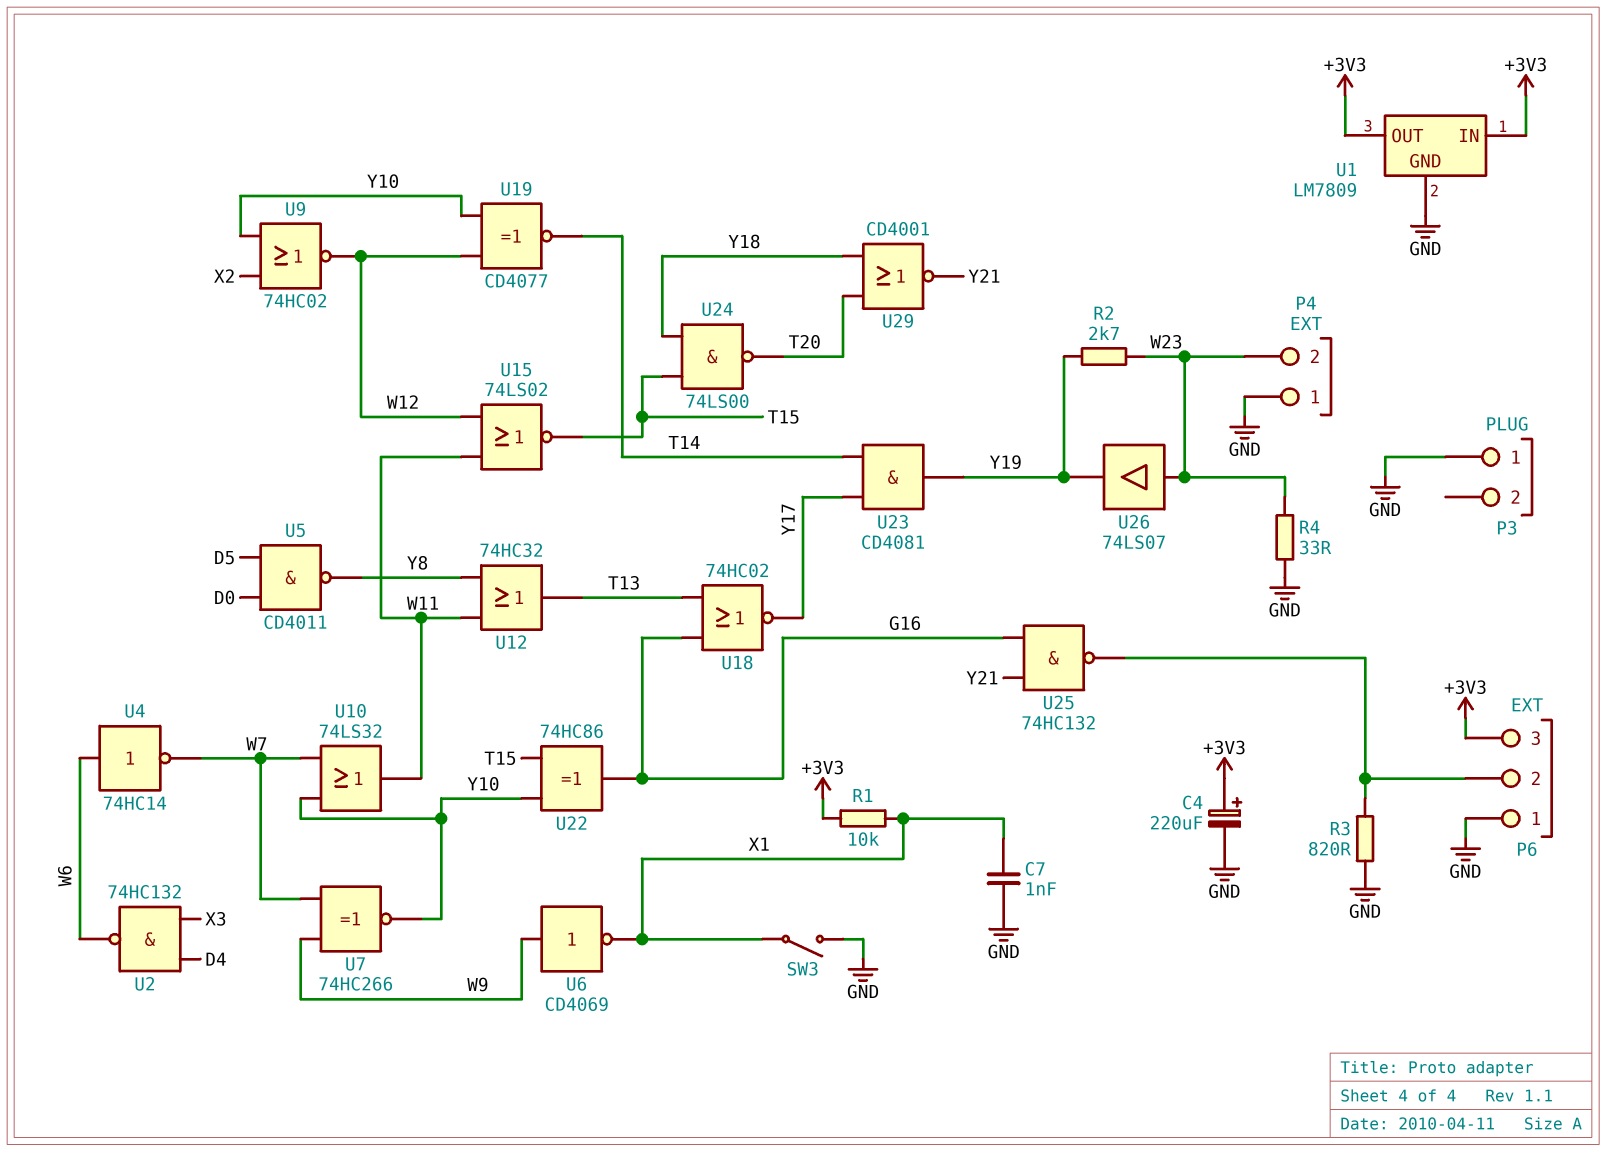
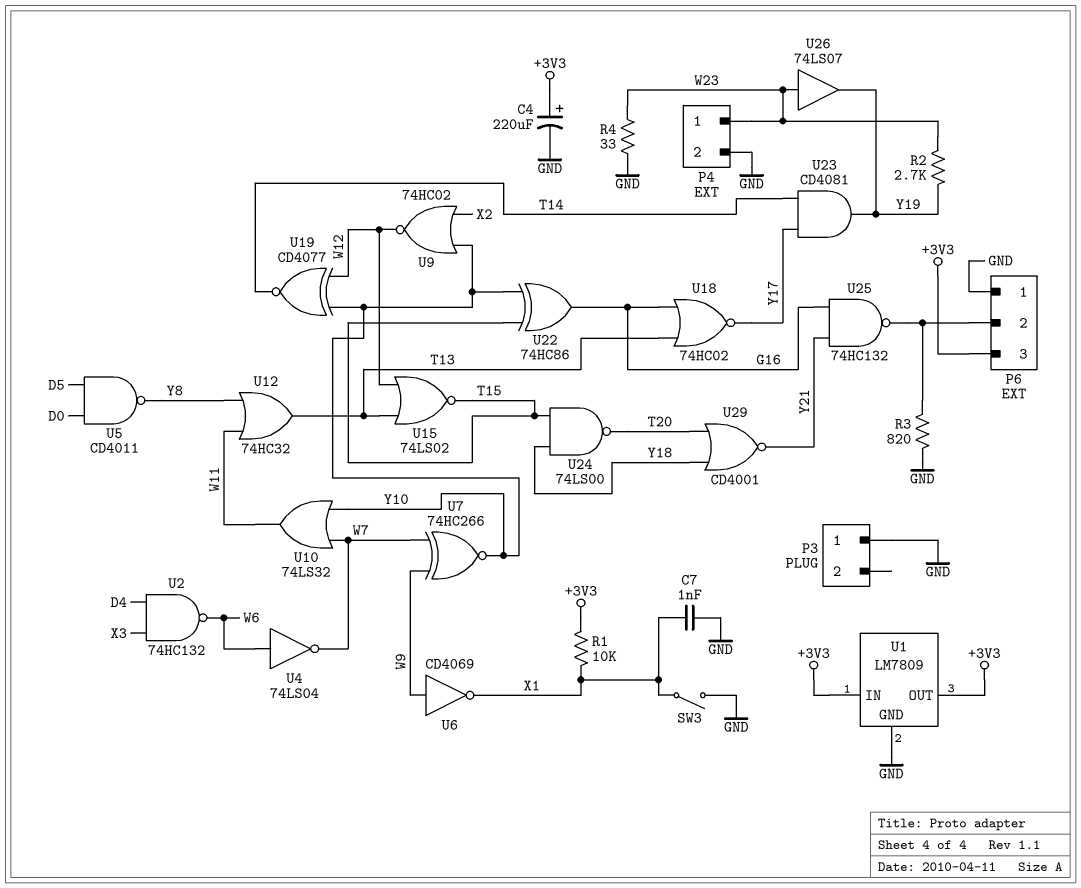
P4 pin 1: GND -> W23
P4 pin 2: W23 -> GND
U4: NOT 74HC14 (in W6, out W7) -> NOT 74LS04 (in W6, out W7)
U15: NOR 74LS02 (in W11, in W12, out T15) -> NOR 74LS02 (in T13, in W12, out T15)

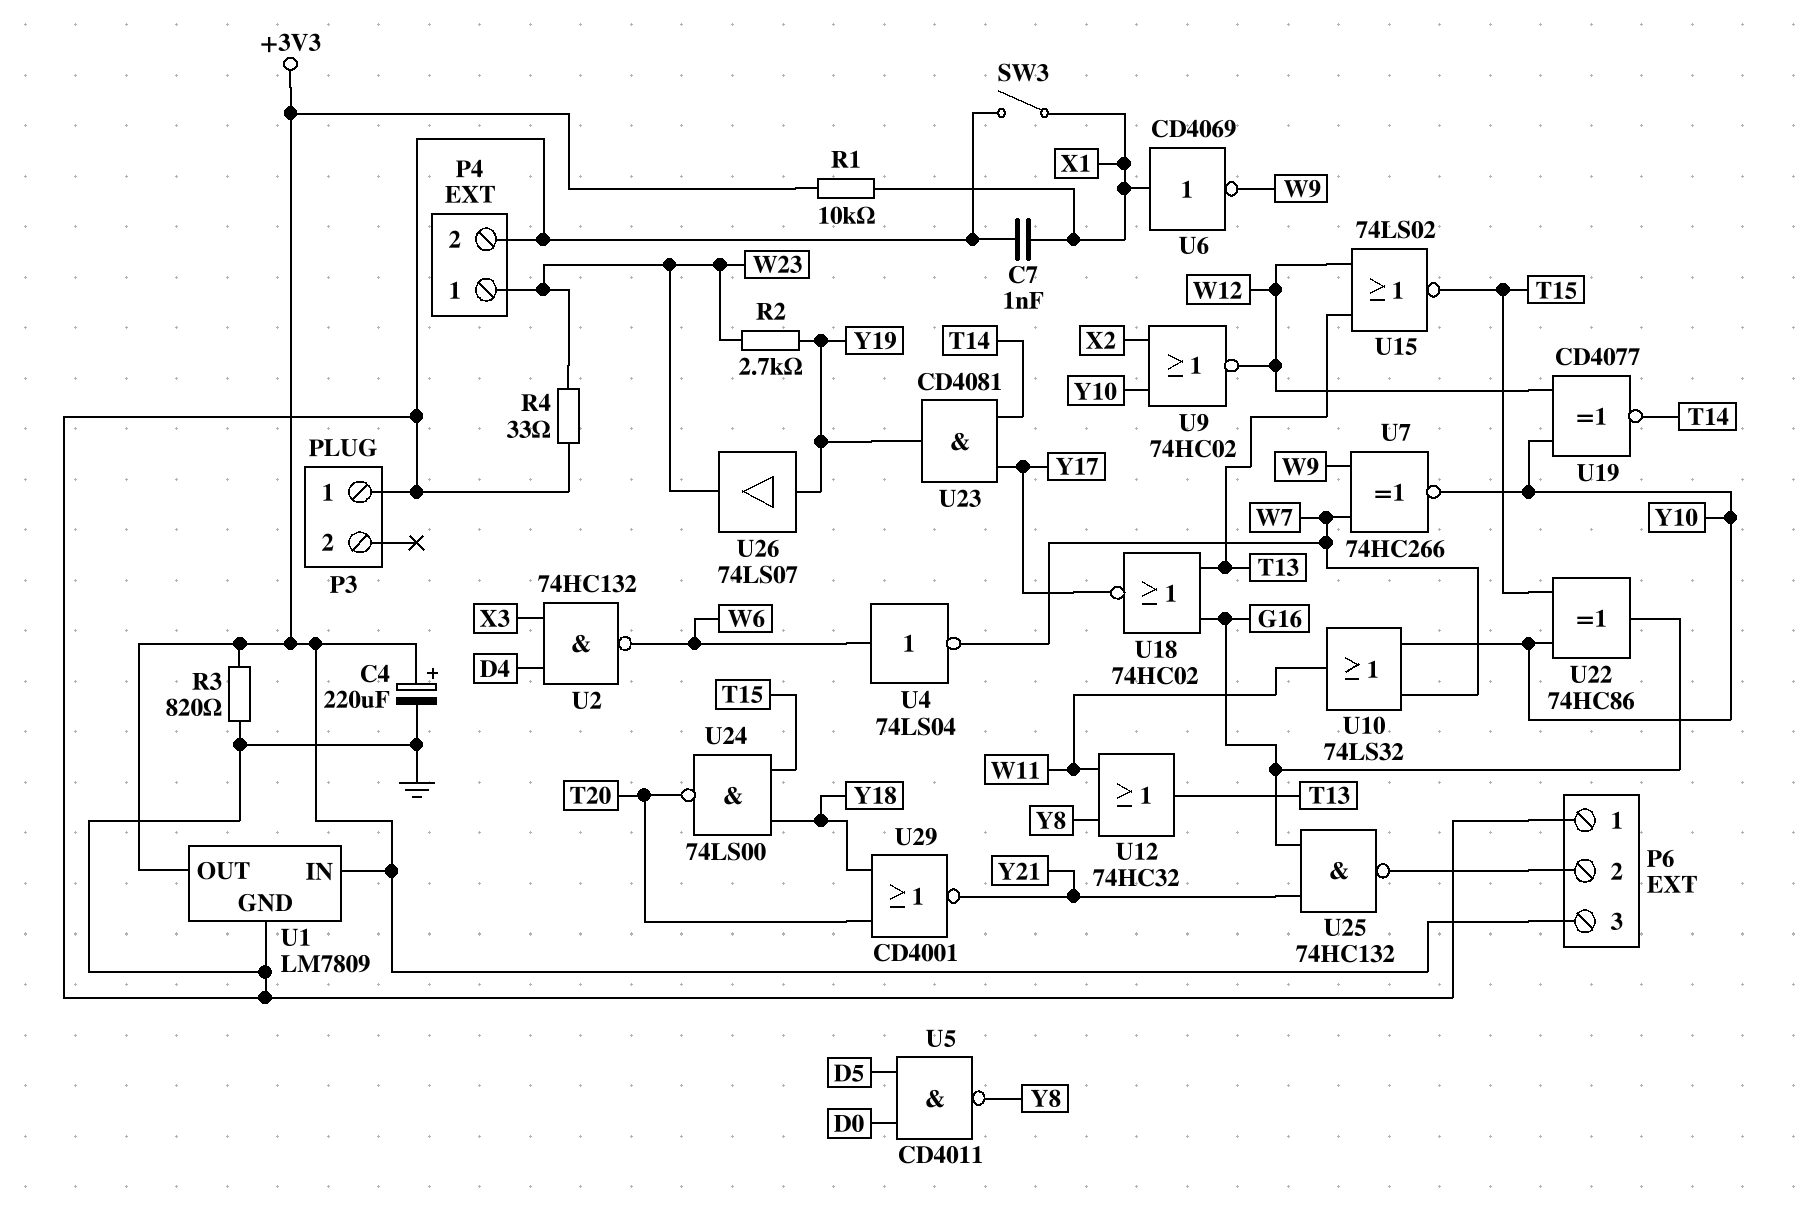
R3: 820 (GND, P6/2) -> 820 (+3V3, GND)
U6: NOT CD4069 (in W9, out X1) -> NOT CD4069 (in X1, out W9)
U26: buffer 74LS07 (in W23, out Y19) -> buffer 74LS07 (in Y19, out W23)

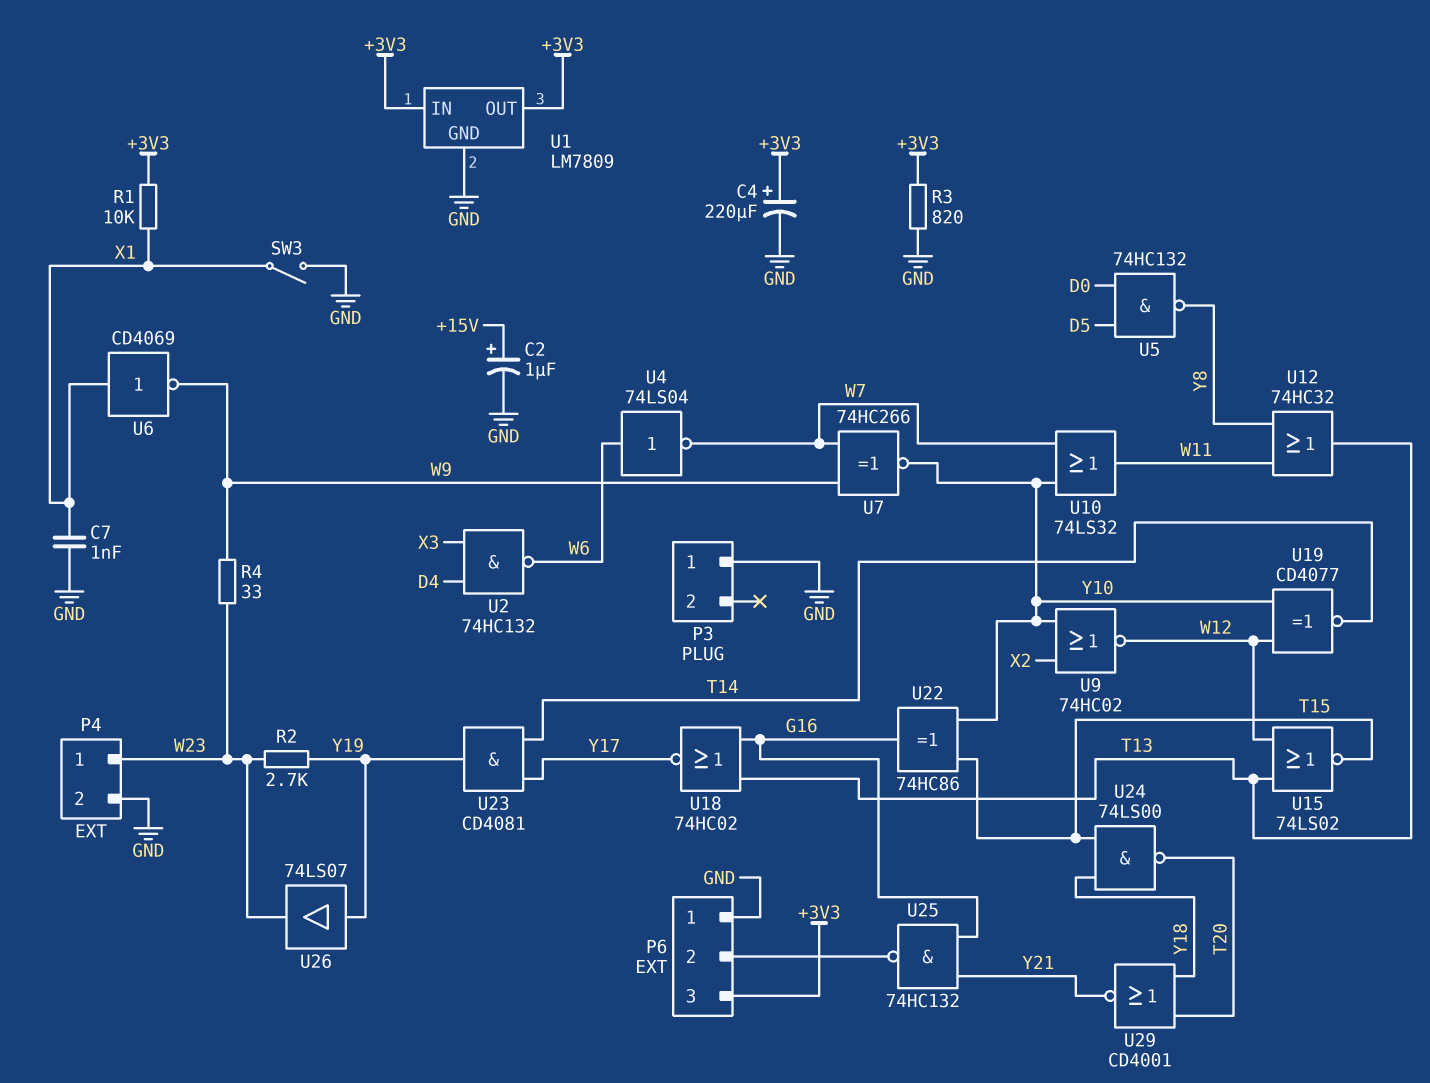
C2: none -> 1uF (plus +15V, minus GND)
R4: 33 (GND, W23) -> 33 (W9, W23)
U5: NAND CD4011 (in D0, in D5, out Y8) -> NAND 74HC132 (in D0, in D5, out Y8)

